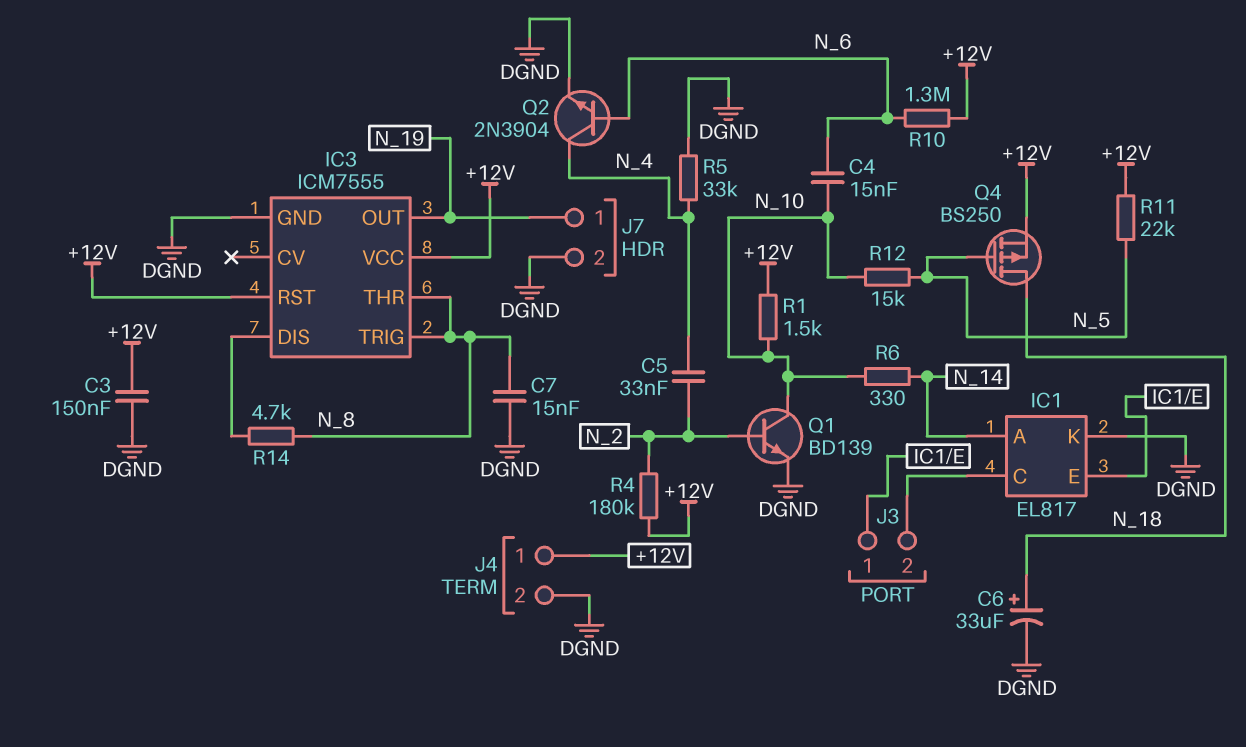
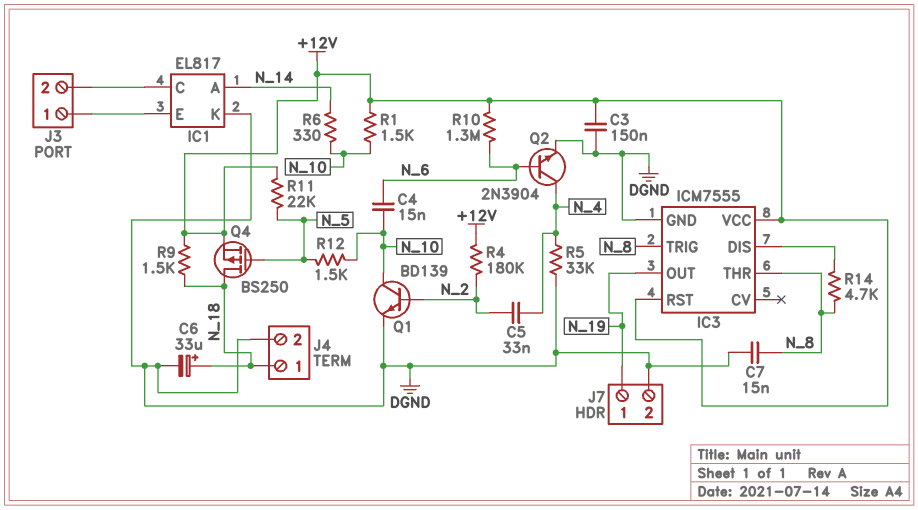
J4 pin 1: +12V -> N_18
R9: none -> 1.5k (+12V, N_18)
R12: 15k (N_5, N_10) -> 1.5k (N_5, N_10)

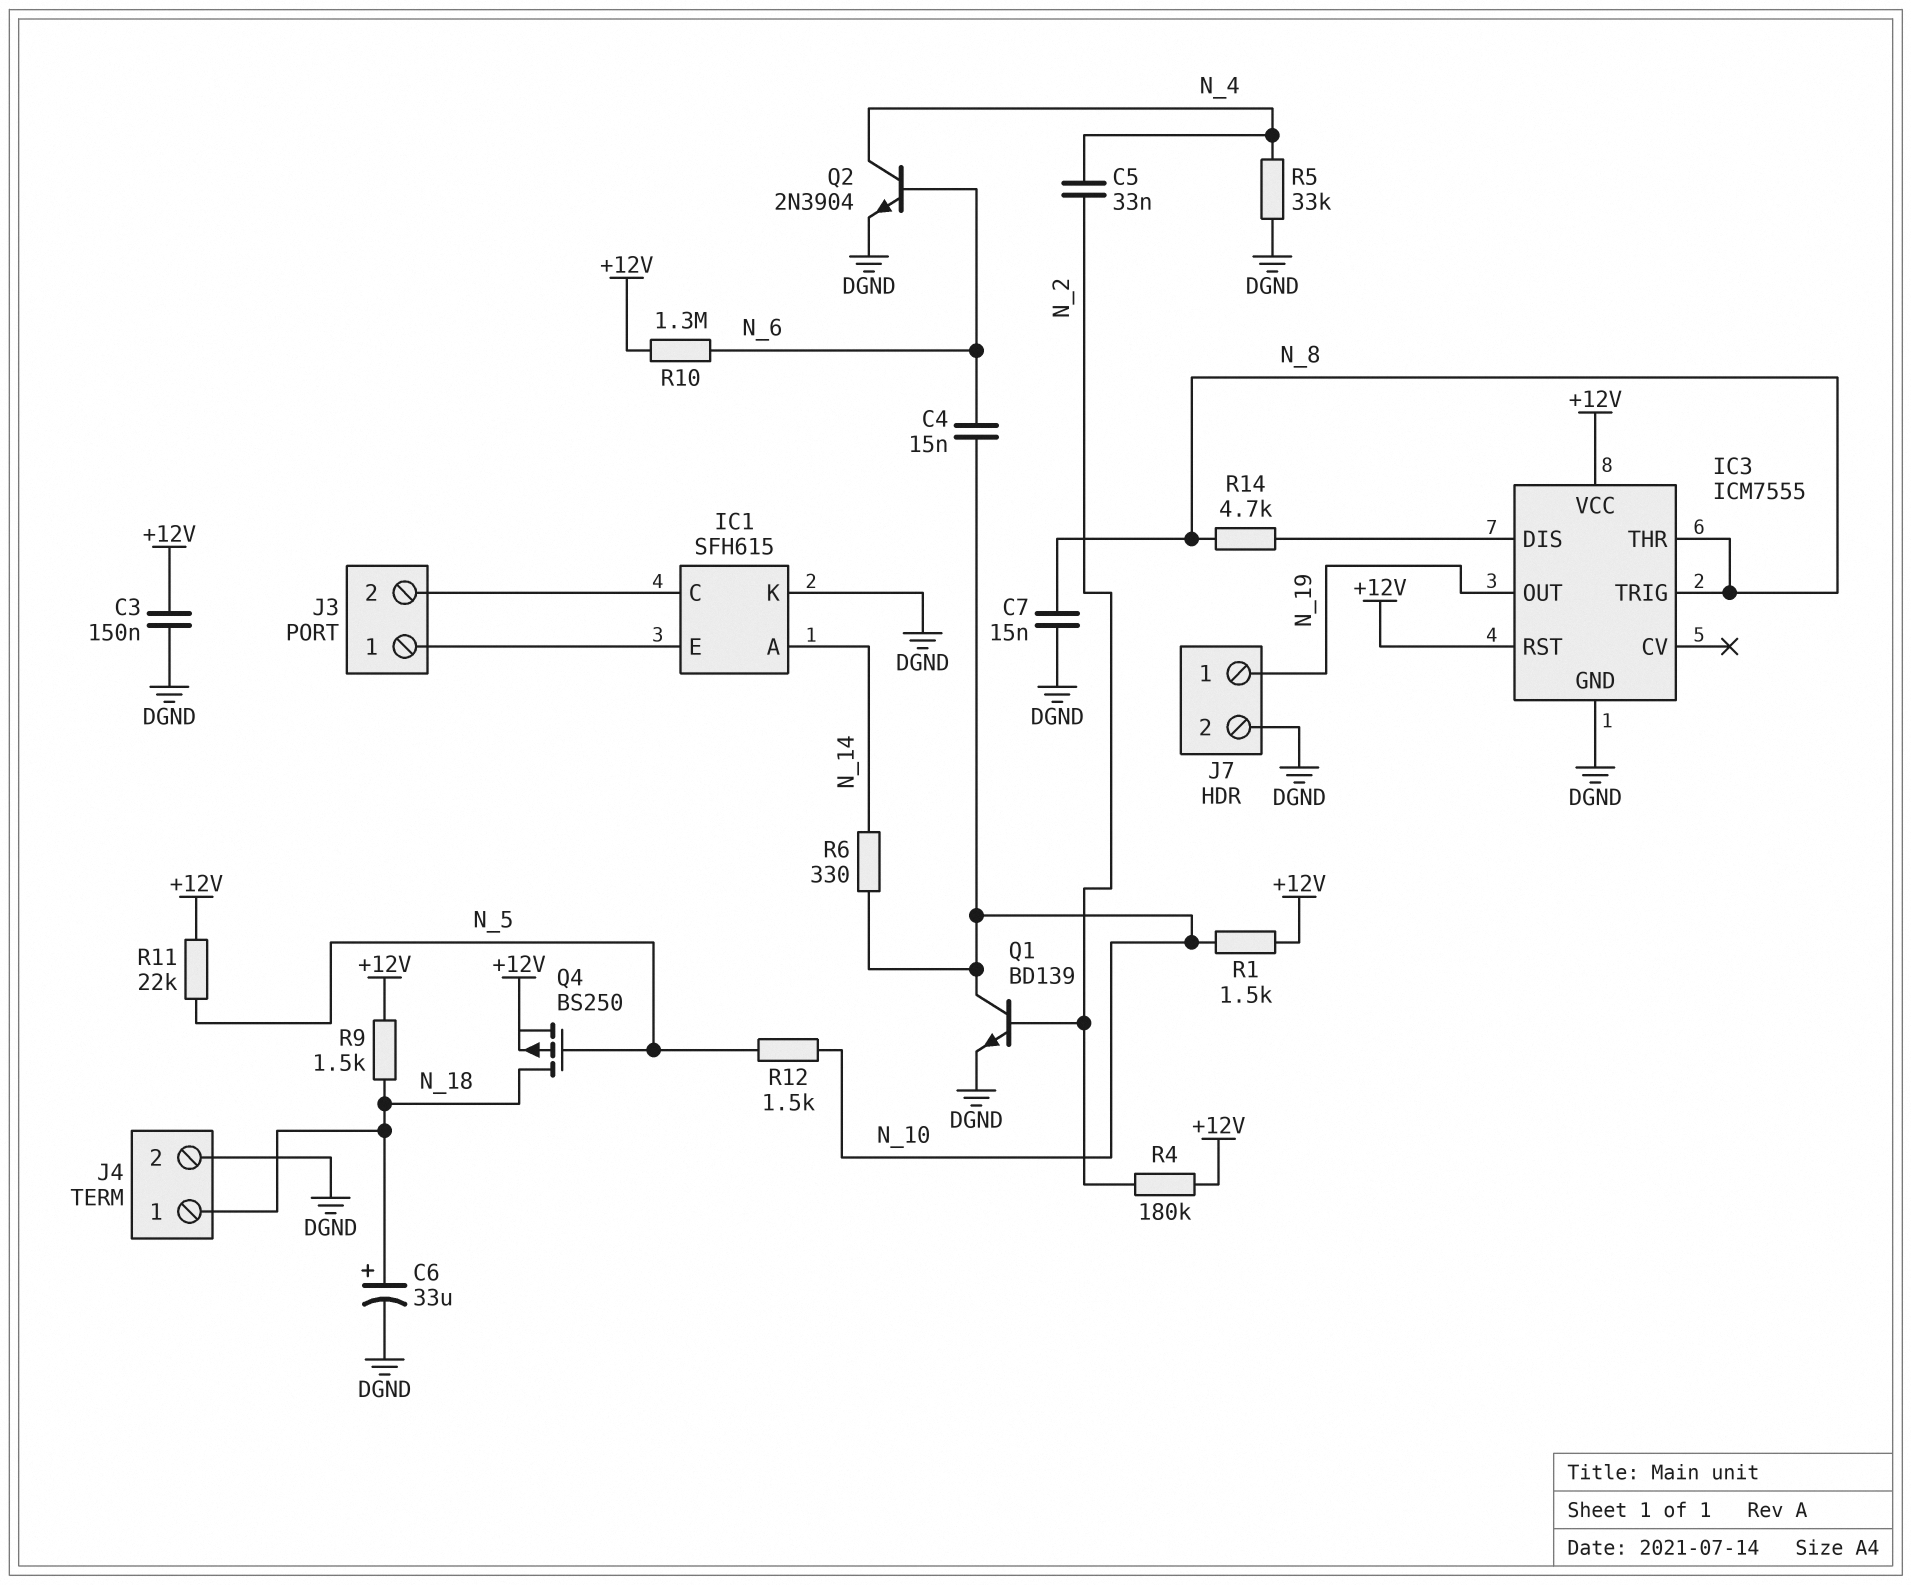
IC1: EL817 -> SFH615

